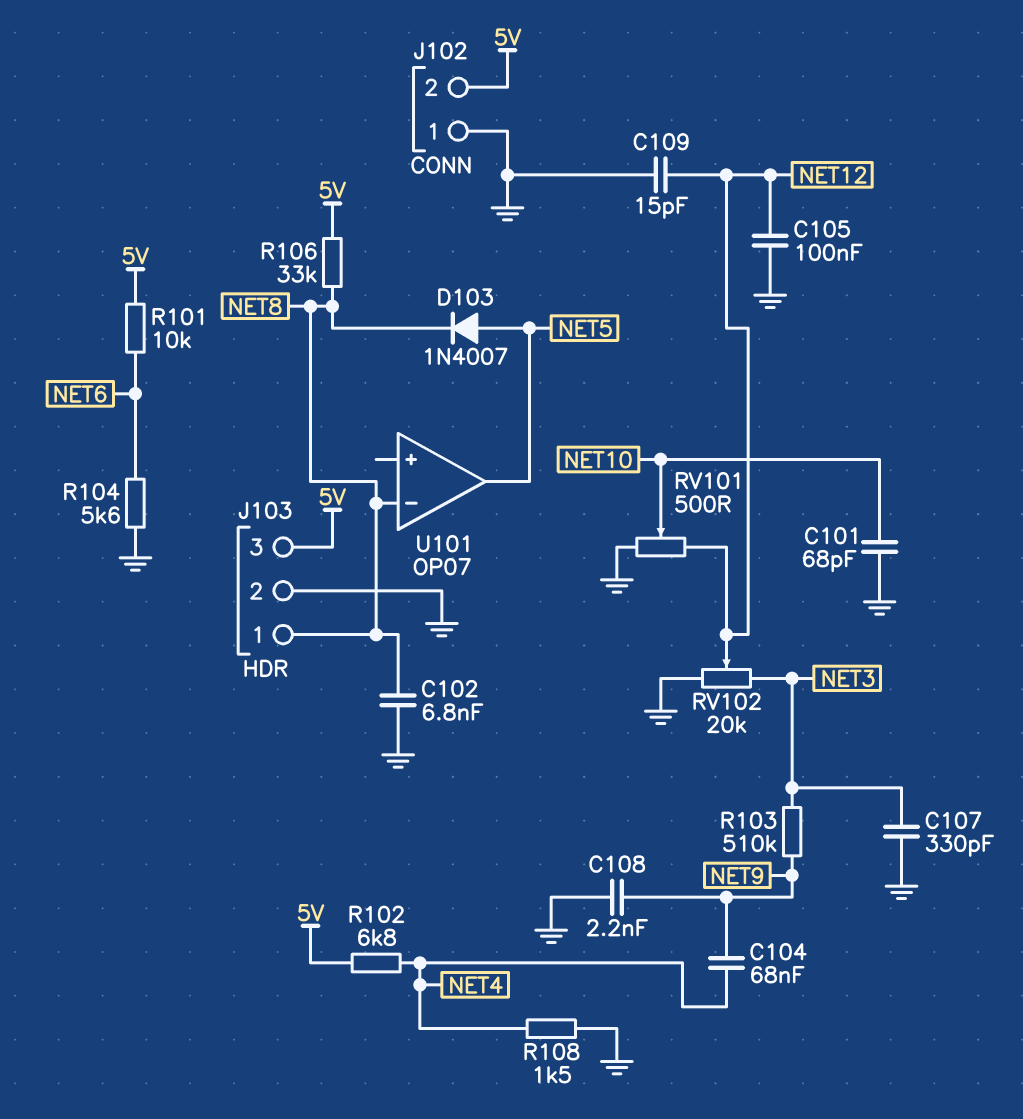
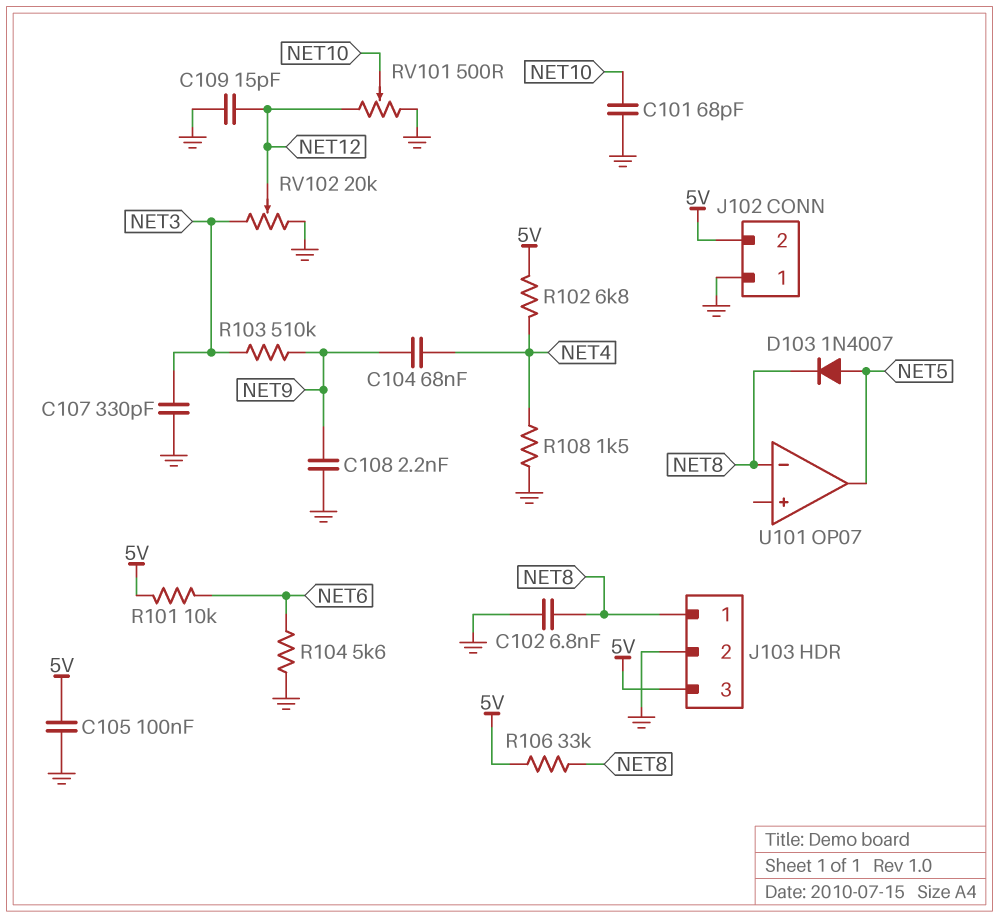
C105: 100nF (GND, NET12) -> 100nF (5V, GND)

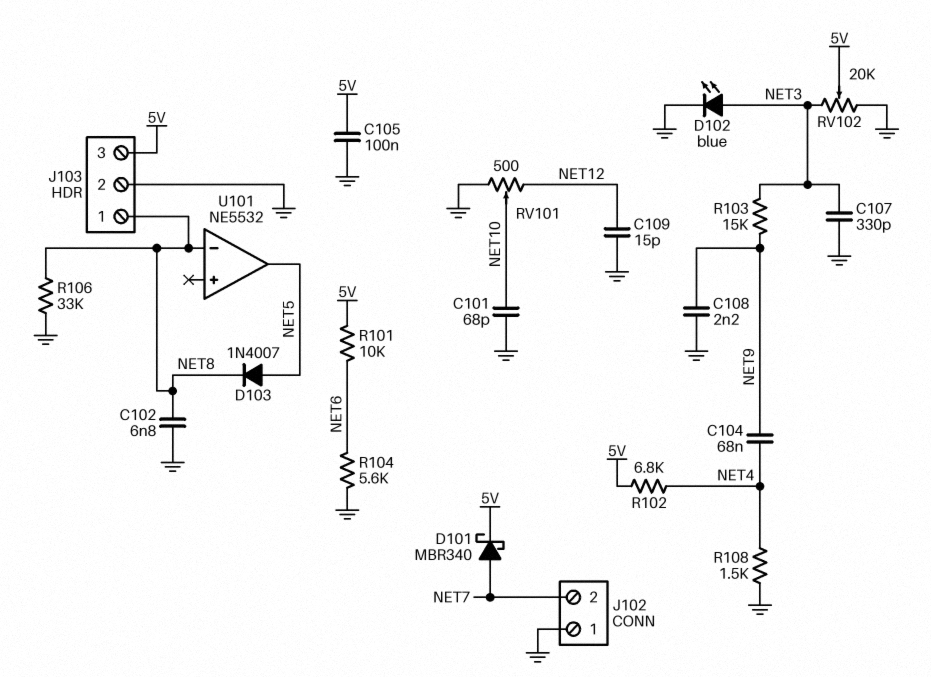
D101: none -> schottky MBR340 (A NET7, K 5V)
D102: none -> LED blue (A NET3, K GND)
J102 pin 2: 5V -> NET7
R103: 510k (NET3, NET9) -> 15k (NET3, NET9)
R106: 33k (5V, NET8) -> 33k (GND, NET8)
RV102: 20k (GND, NET3, wiper NET12) -> 20k (GND, NET3, wiper 5V)
U101: OP07 -> NE5532

